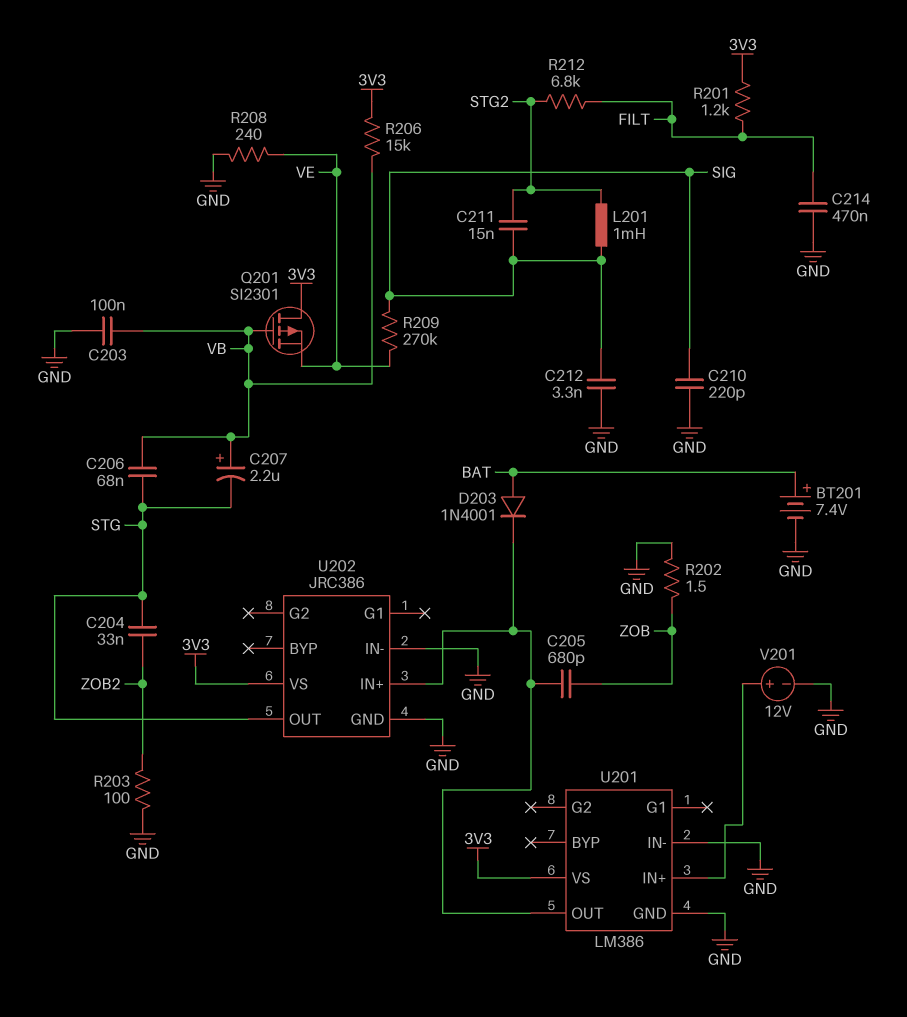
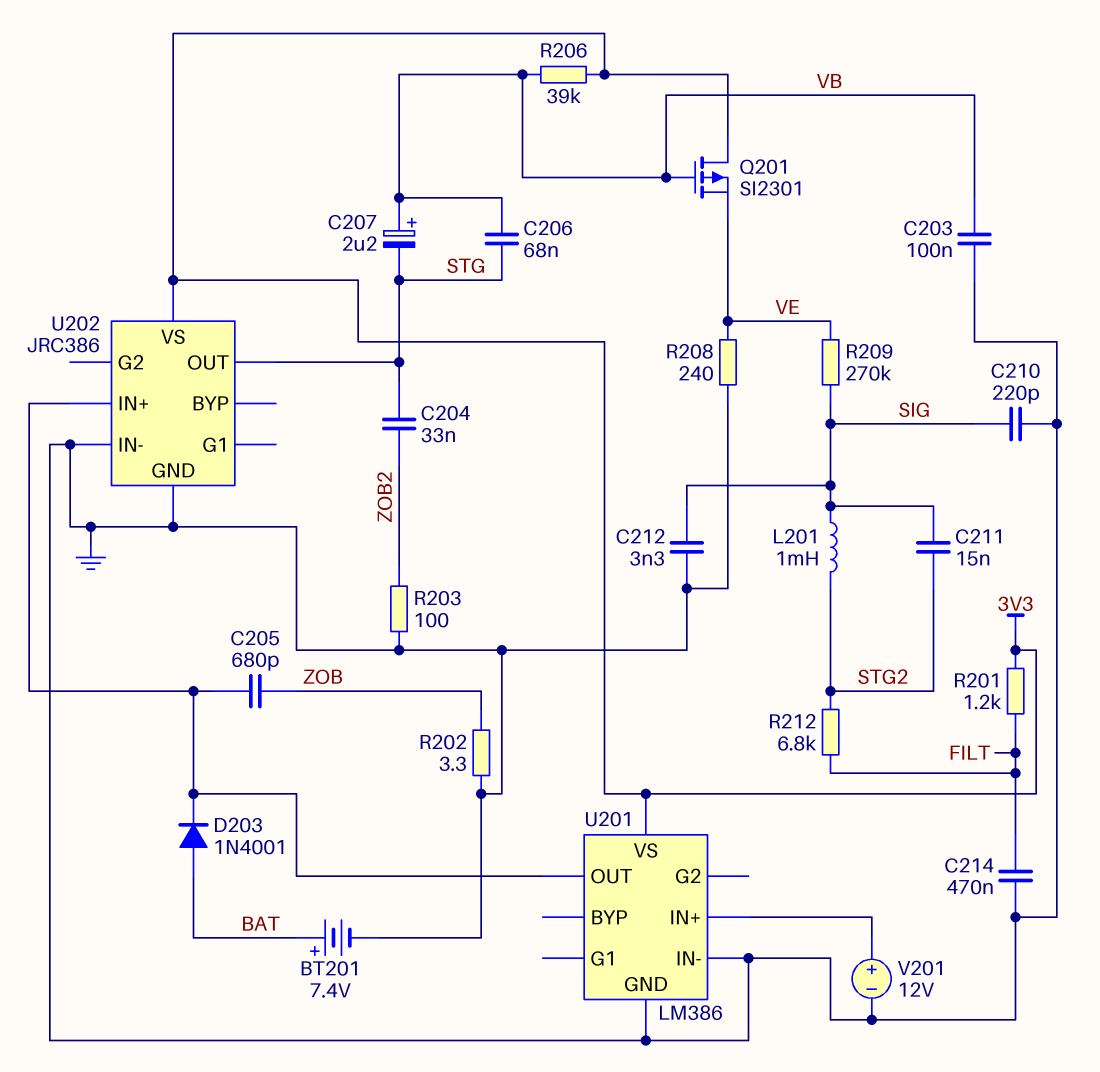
R202: 1.5 (GND, ZOB) -> 3.3 (GND, ZOB)
R206: 15k (3V3, VB) -> 39k (3V3, VB)

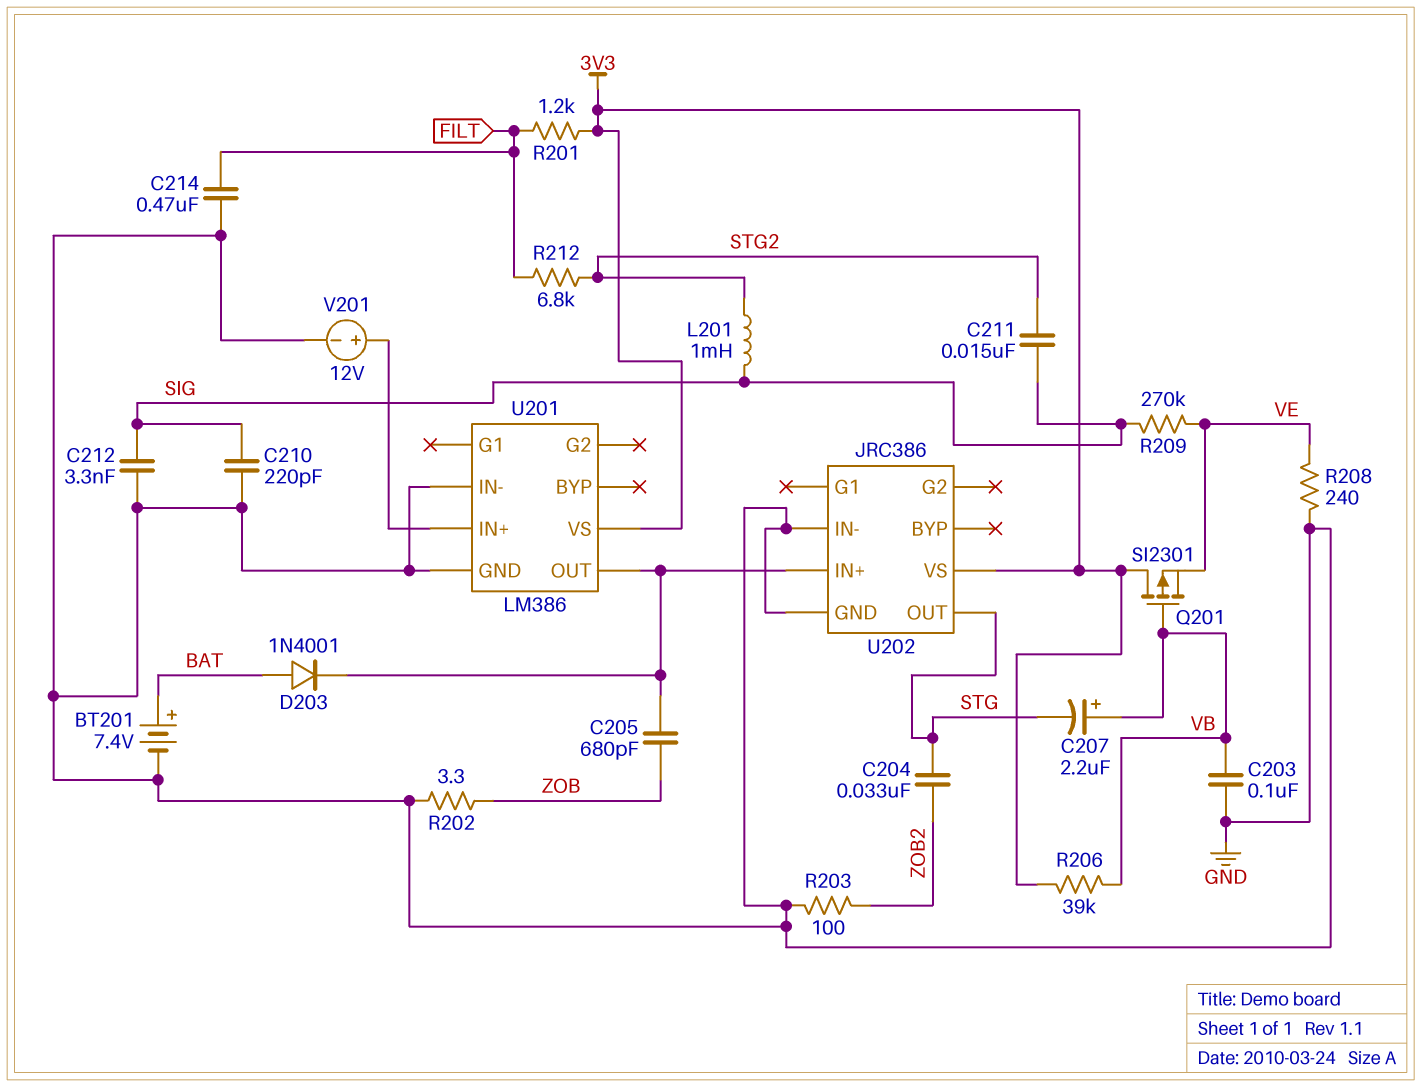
C206: 68nF (STG, VB) -> none

